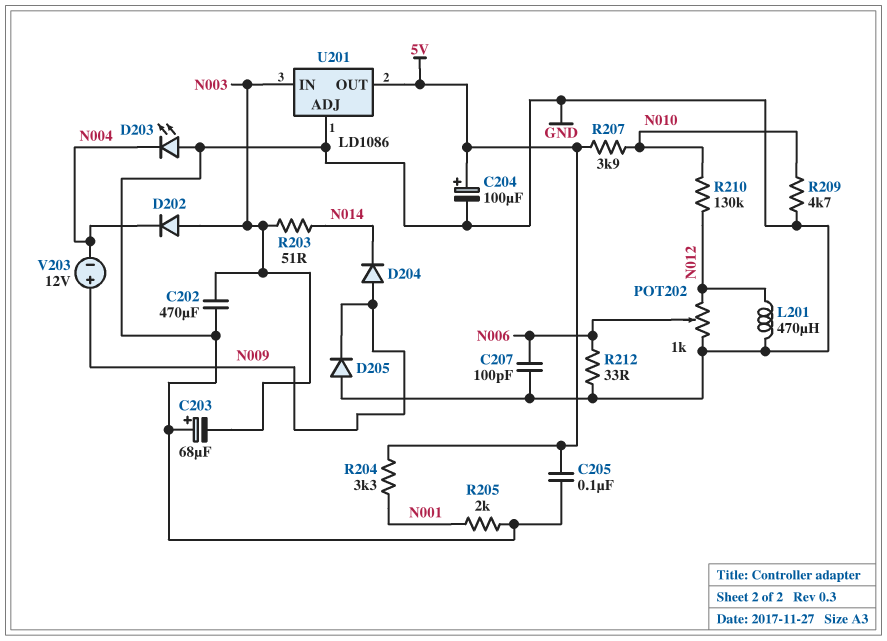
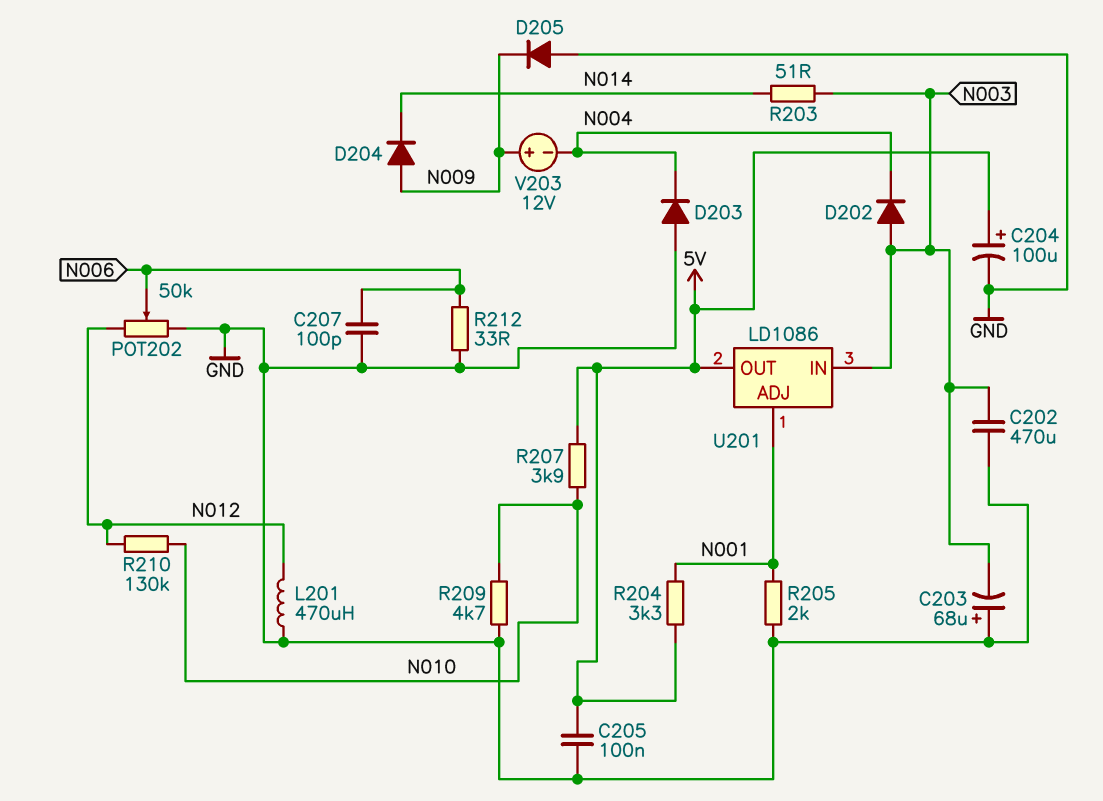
D203: LED (A GND, K N004) -> diode (A GND, K N004)
POT202: 1k (GND, N012, wiper N006) -> 50k (GND, N012, wiper N006)
U201 pin ADJ: GND -> N001

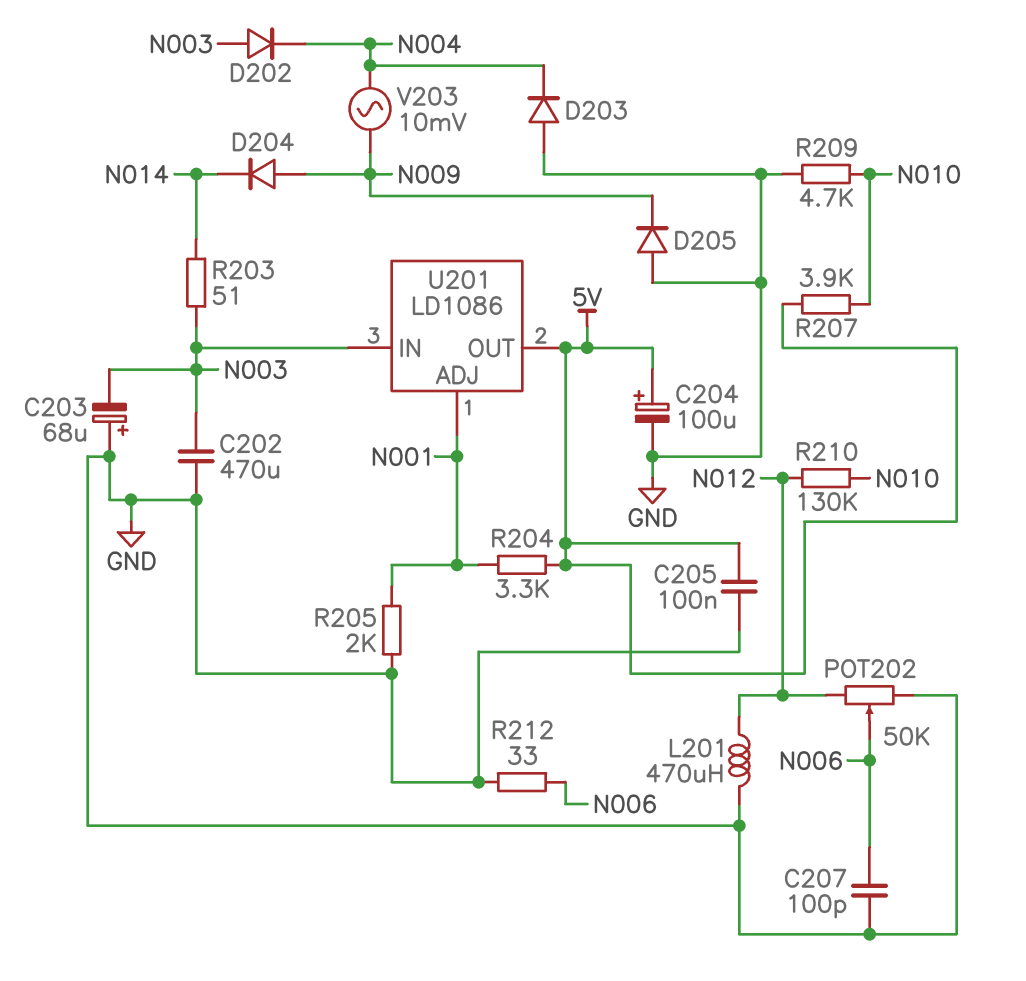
V203: 12V (plus N009, minus N004) -> AC 10mV (N004, N009)

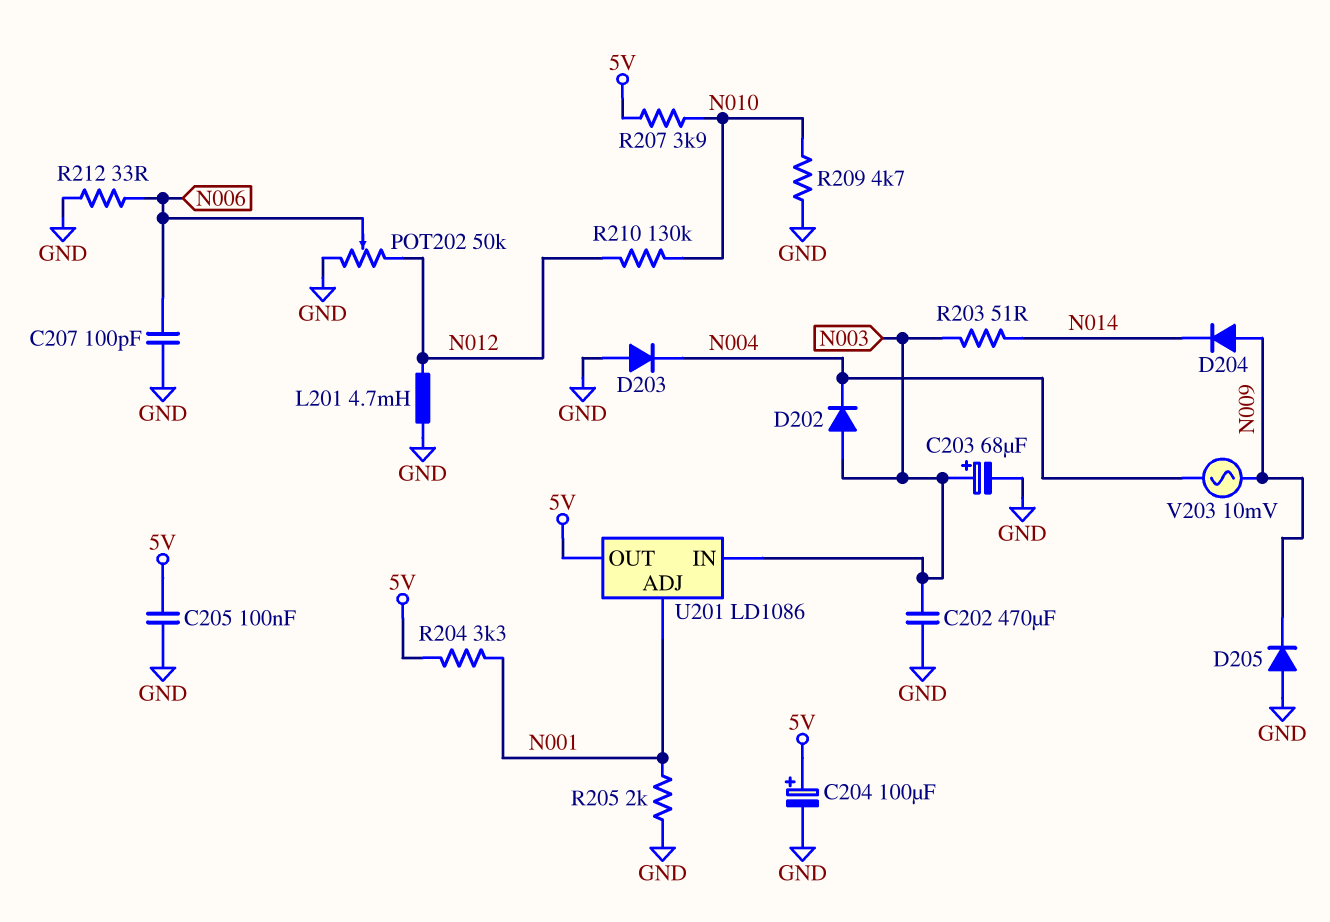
C203: 68uF (plus GND, minus N003) -> 68uF (plus N003, minus GND)
L201: 470uH (GND, N012) -> 4.7mH (GND, N012)

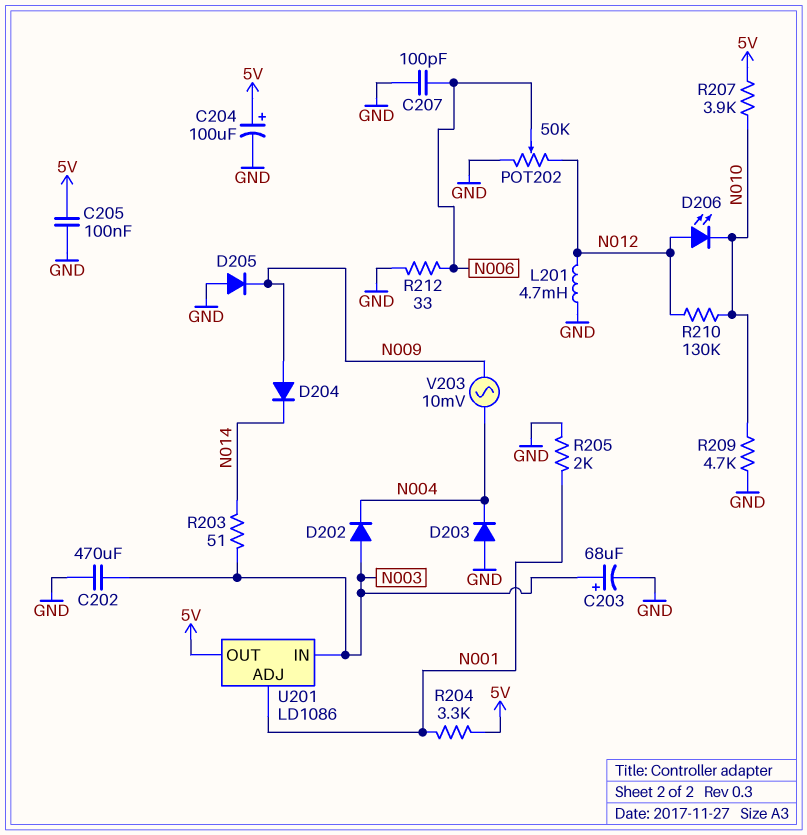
D206: none -> LED (A N012, K N010)

